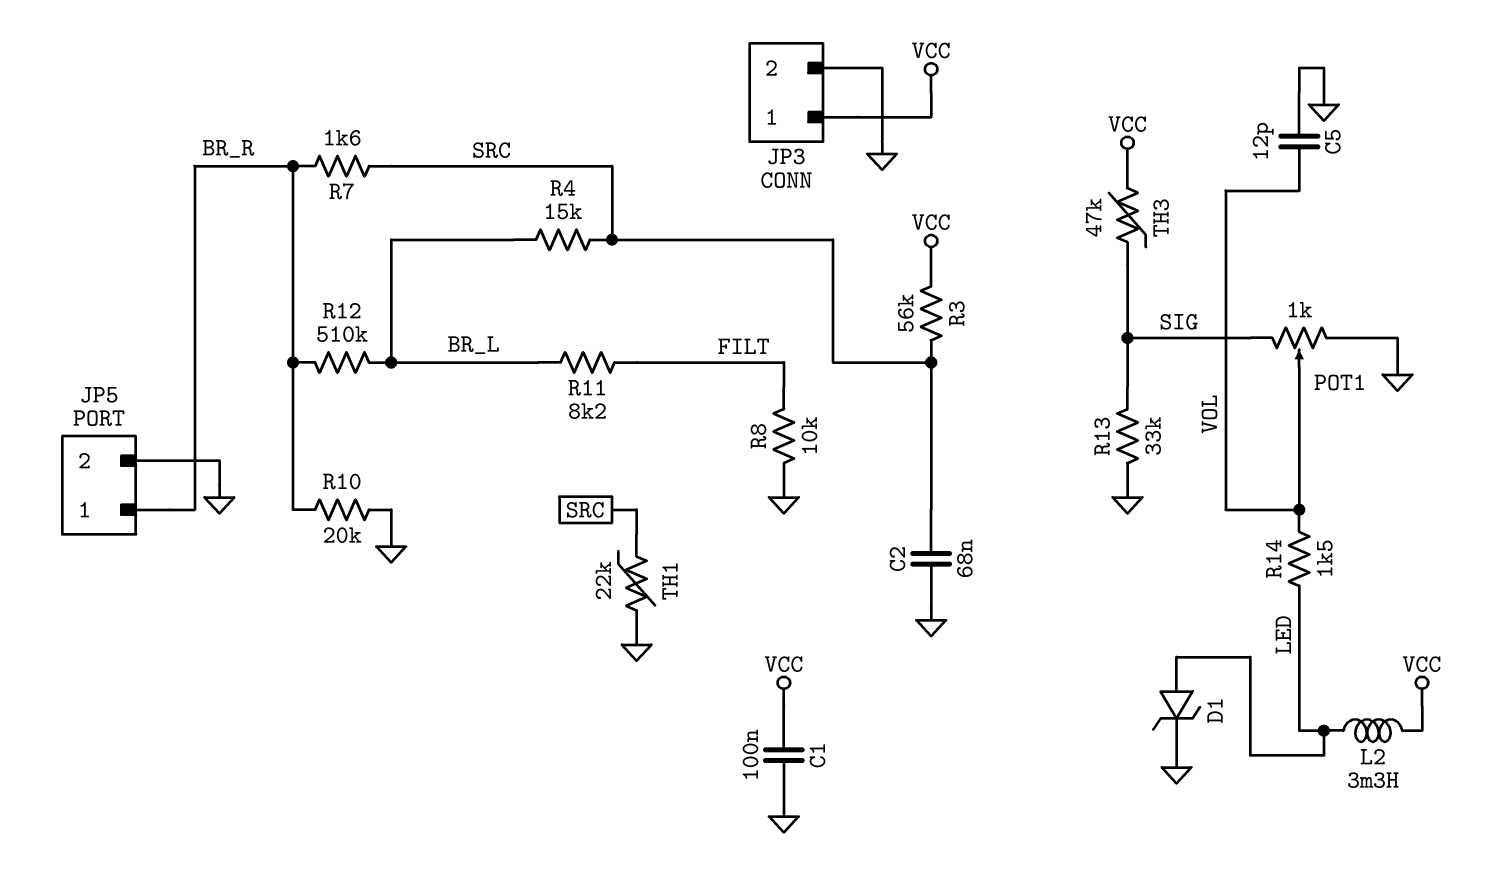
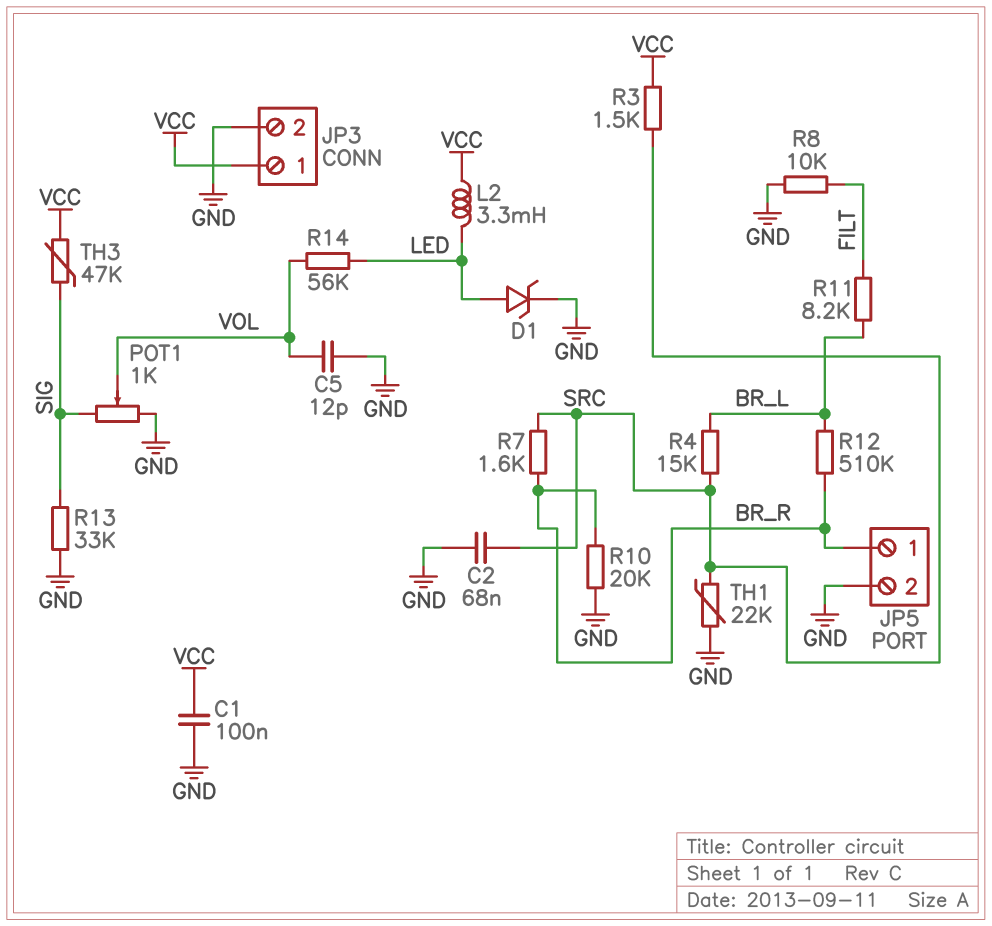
R3: 56k (SRC, VCC) -> 1.5k (SRC, VCC)
R14: 1.5k (LED, VOL) -> 56k (LED, VOL)

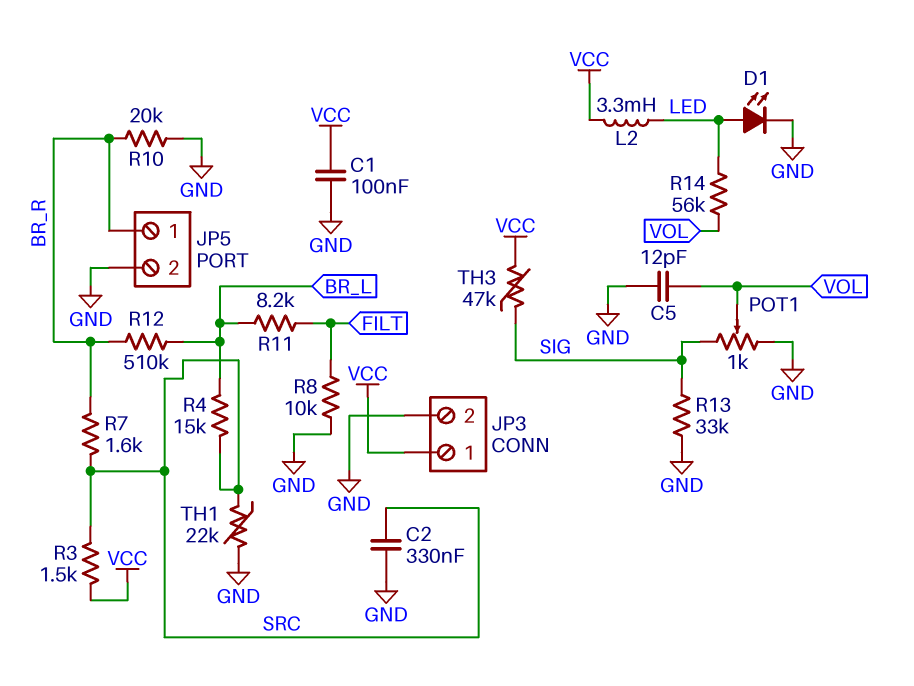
C2: 68nF (GND, SRC) -> 330nF (GND, SRC)
D1: zener (A LED, K GND) -> LED (A LED, K GND)

